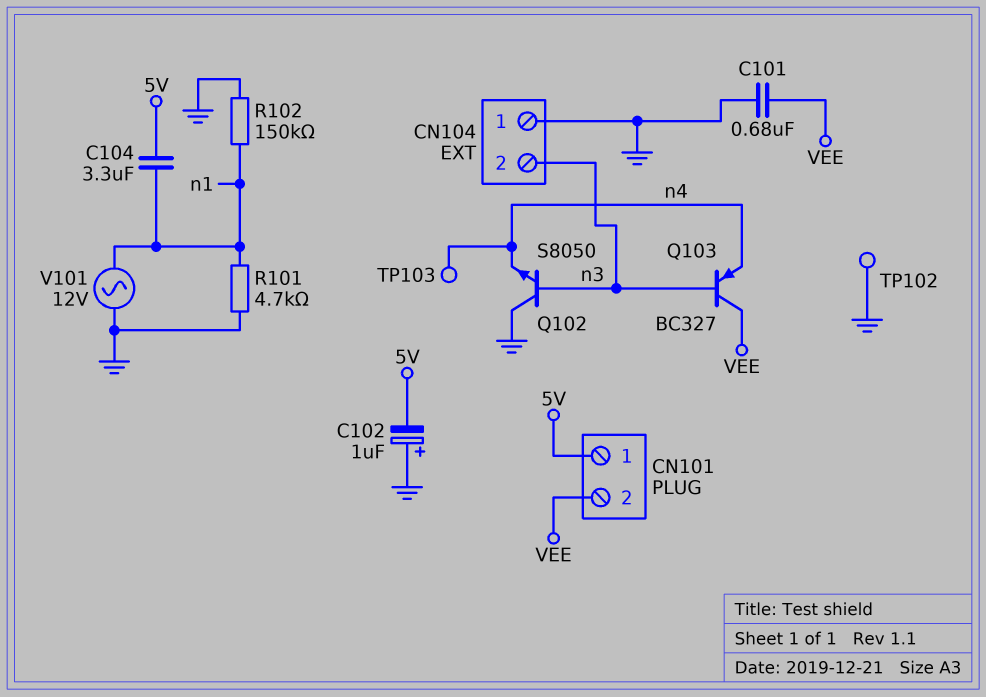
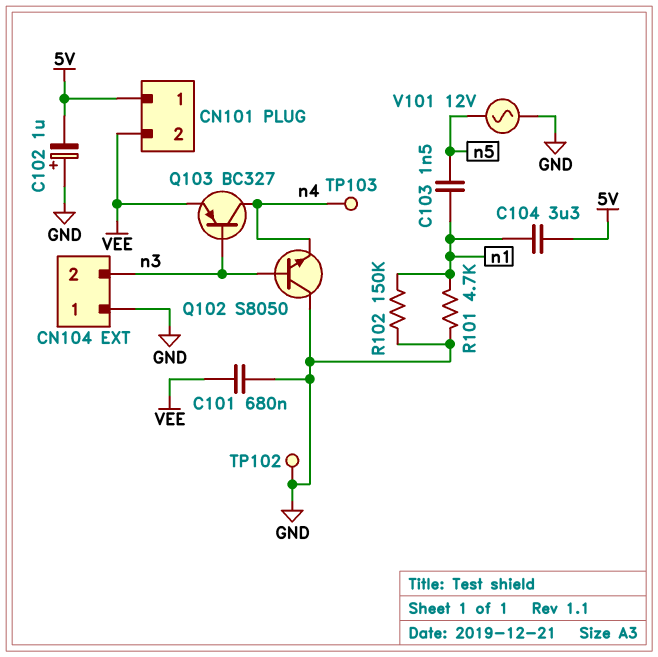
C103: none -> 1.5nF (n1, n5)
Q103: PNP BC327 (B n3, C VEE, E n4) -> PNP BC327 (B n3, C n4, E VEE)
V101: AC 12V (GND, n1) -> AC 12V (GND, n5)

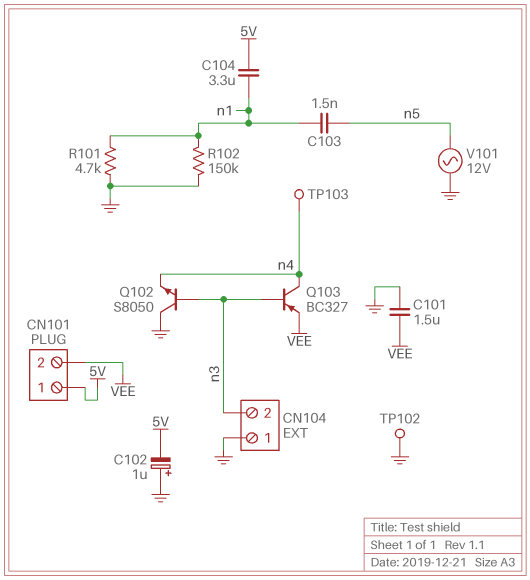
C101: 680nF (GND, VEE) -> 1.5uF (GND, VEE)

